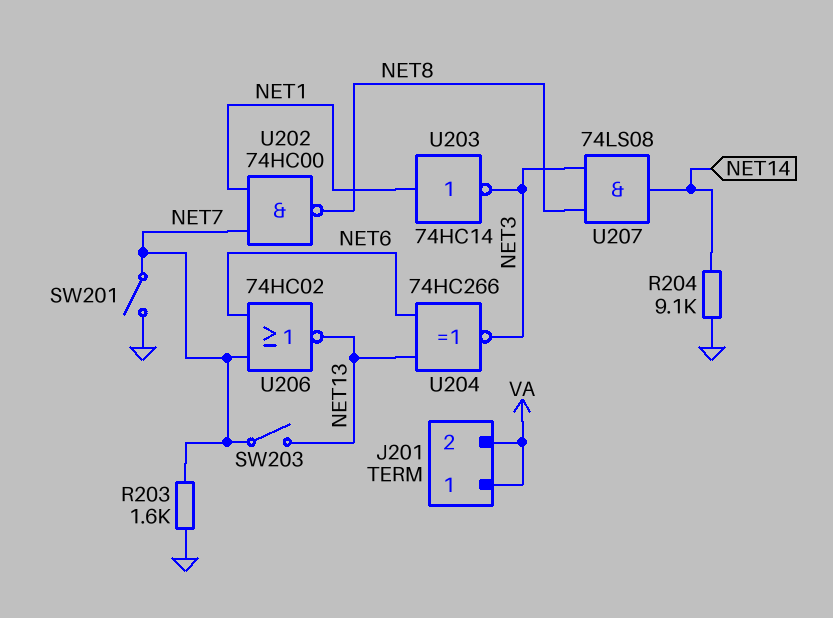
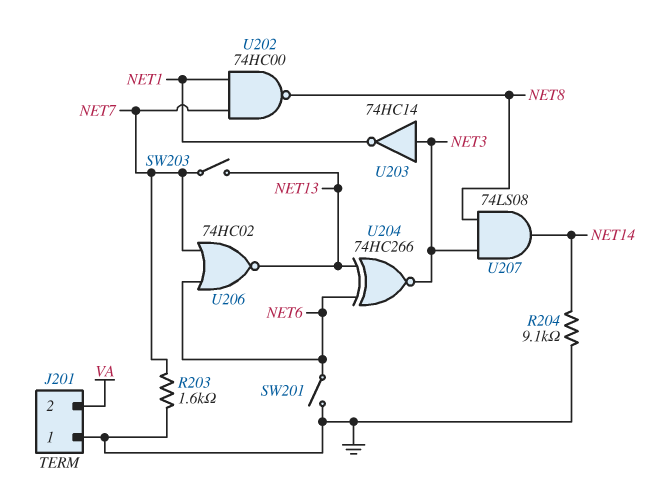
J201 pin 1: VA -> GND
SW201: switch (GND, NET7) -> switch (GND, NET6)
U203: NOT 74HC14 (in NET1, out NET3) -> NOT 74HC14 (in NET3, out NET1)

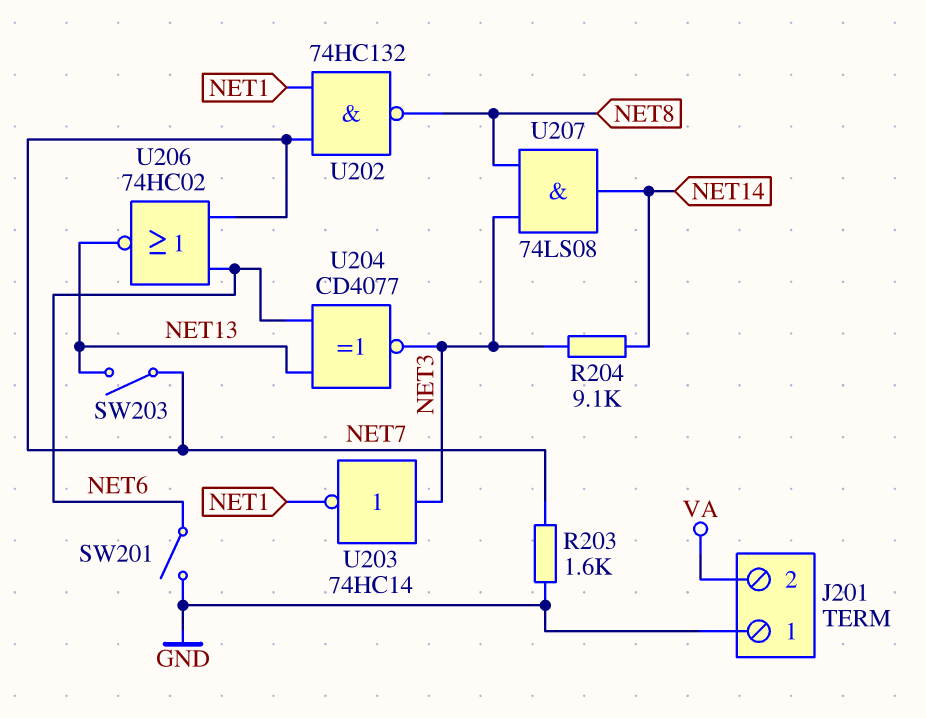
R204: 9.1k (GND, NET14) -> 9.1k (NET3, NET14)
U202: NAND 74HC00 (in NET1, in NET7, out NET8) -> NAND 74HC132 (in NET1, in NET7, out NET8)
U204: XNOR 74HC266 (in NET6, in NET13, out NET3) -> XNOR CD4077 (in NET6, in NET13, out NET3)

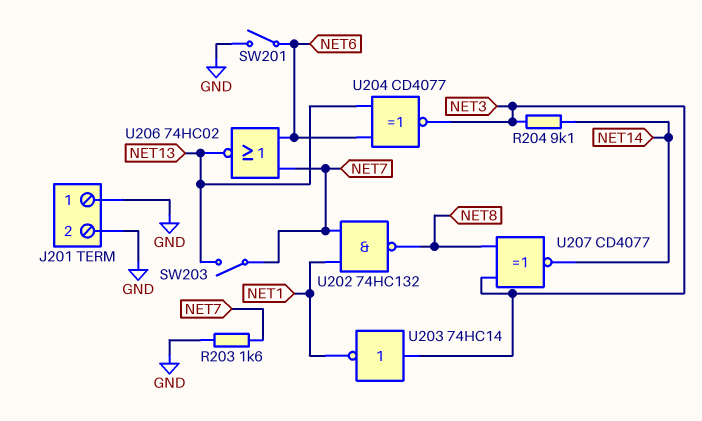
J201 pin 2: VA -> GND
U207: AND 74LS08 (in NET3, in NET8, out NET14) -> XNOR CD4077 (in NET3, in NET8, out NET14)

